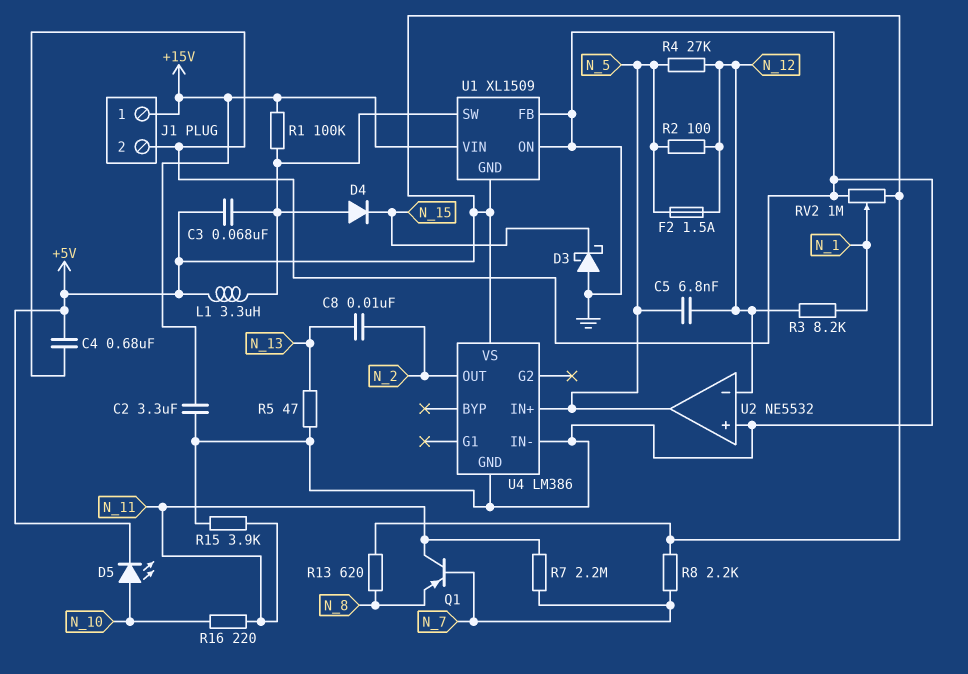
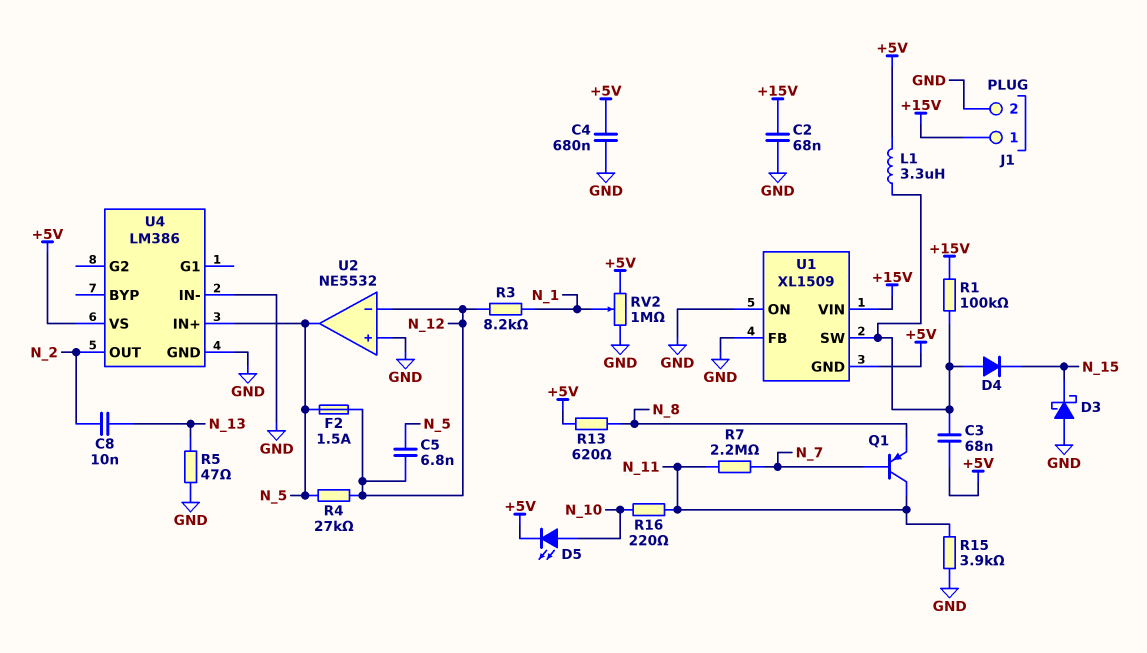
C2: 3.3uF (+15V, GND) -> 68nF (+15V, GND)
R2: 100 (N_5, N_12) -> none
R8: 2.2k (+5V, N_7) -> none

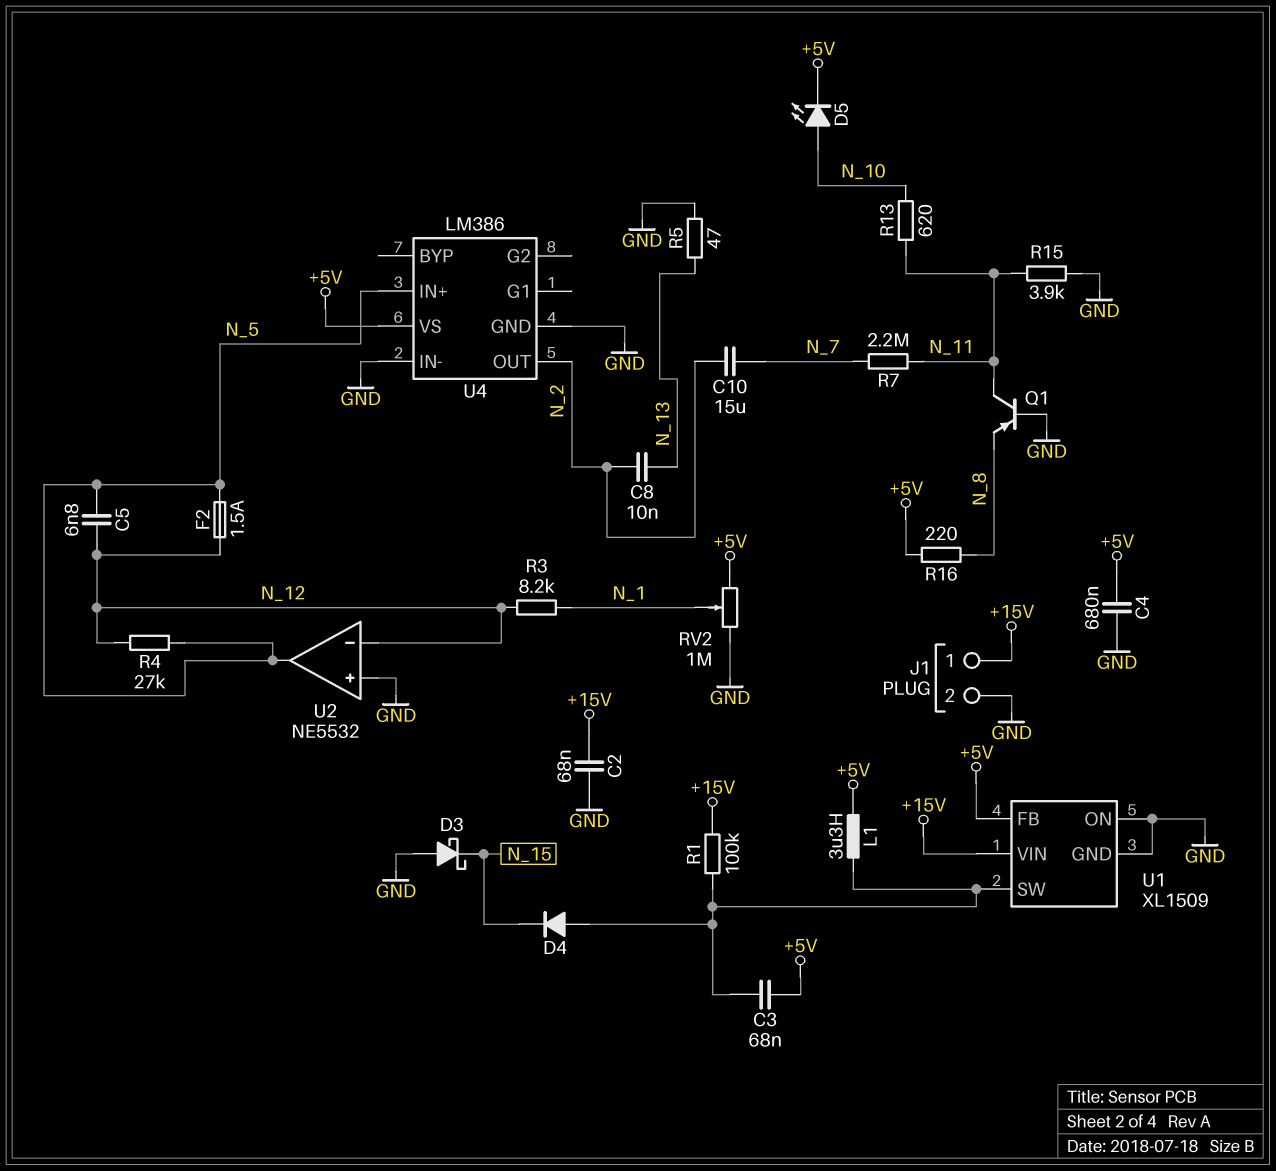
C10: none -> 15uF (N_2, N_7)
Q1: PNP (B N_7, C N_11, E N_8) -> PNP (B GND, C N_11, E N_8)
R13: 620 (+5V, N_8) -> 620 (N_10, N_11)
R16: 220 (N_10, N_11) -> 220 (+5V, N_8)
U1 pin FB: GND -> +5V
U1 pin GND: +5V -> GND

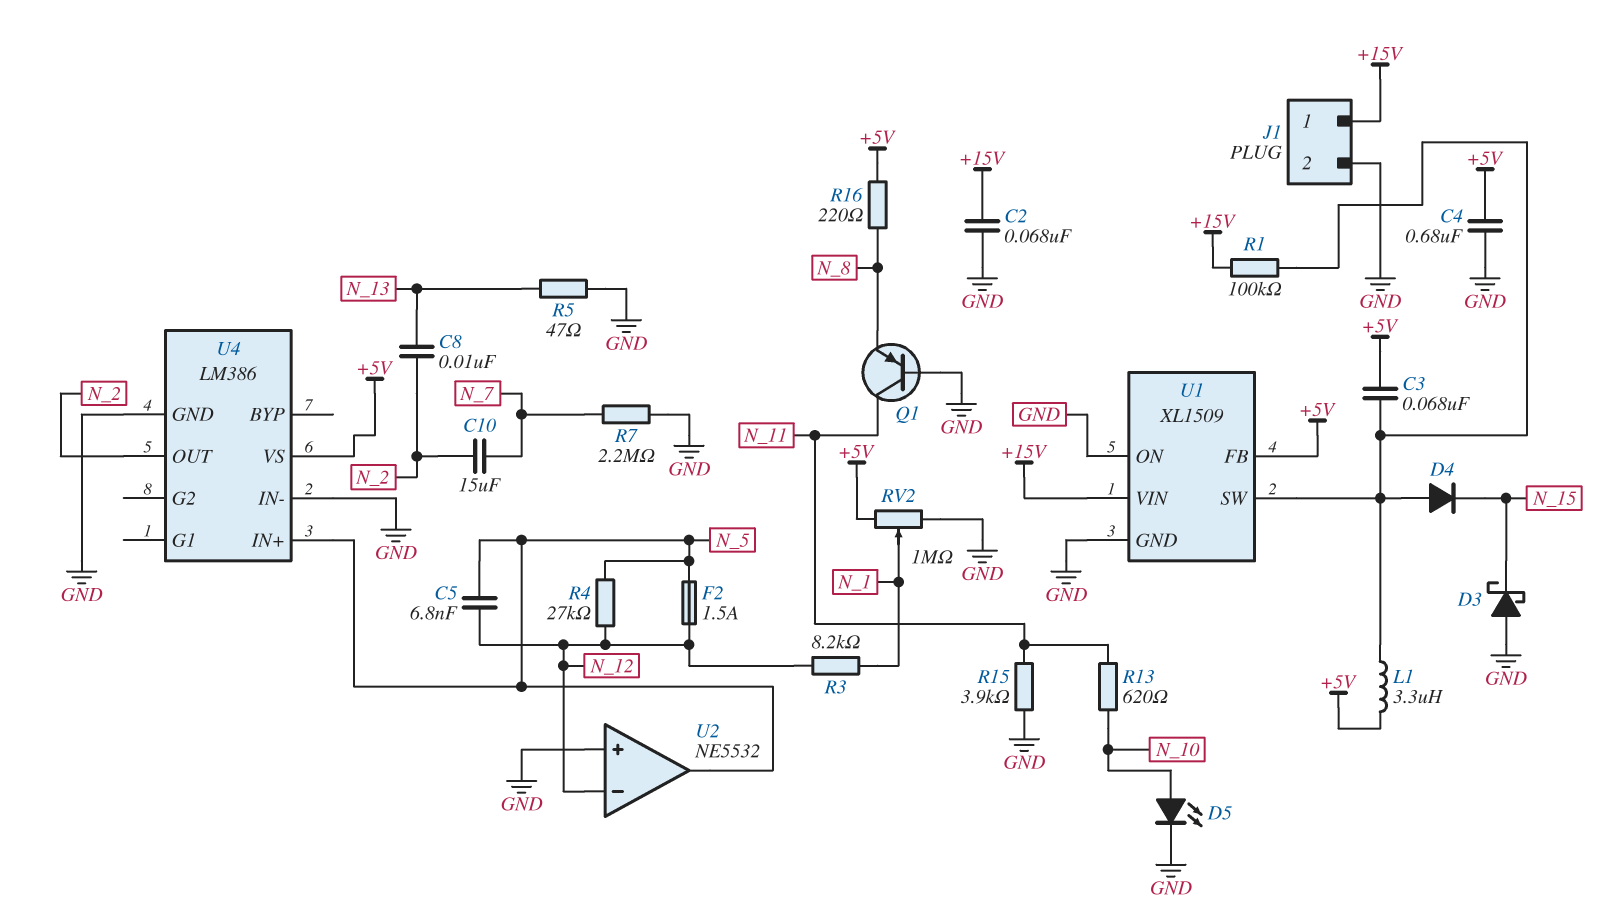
D5: LED (A N_10, K +5V) -> LED (A N_10, K GND)
R7: 2.2M (N_7, N_11) -> 2.2M (GND, N_7)

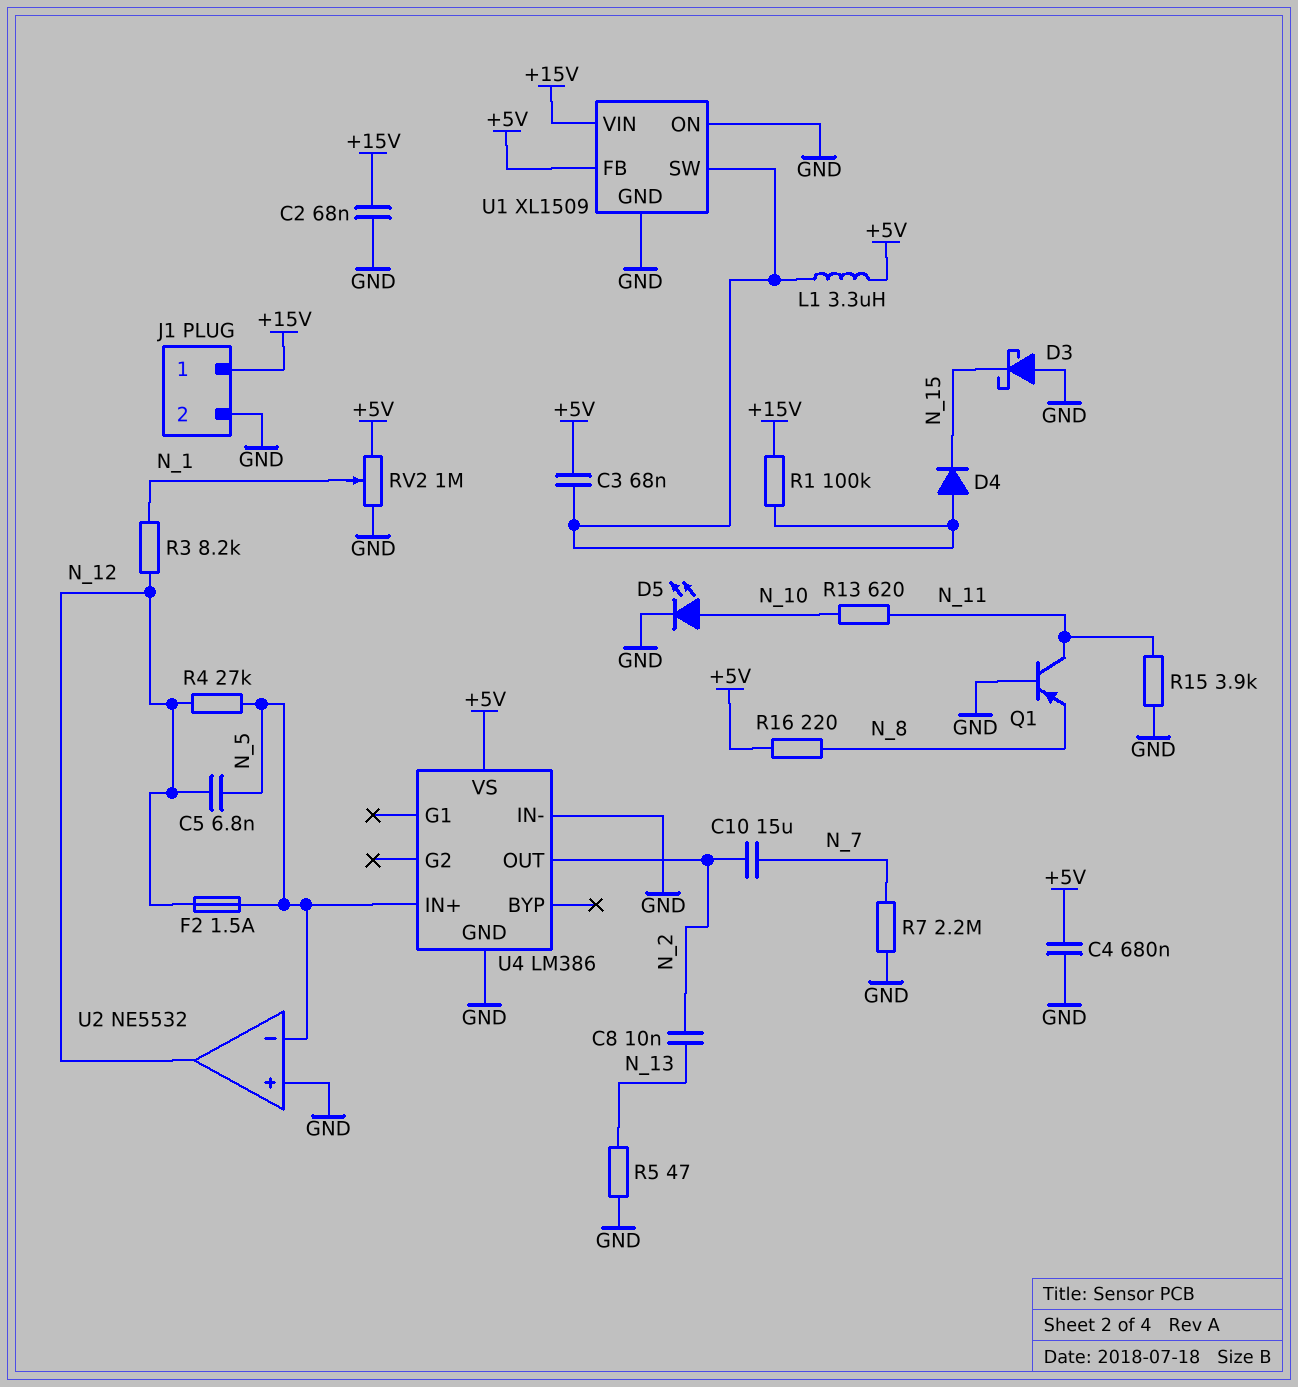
U2 pin in-: N_12 -> N_5
U2 pin out: N_5 -> N_12

